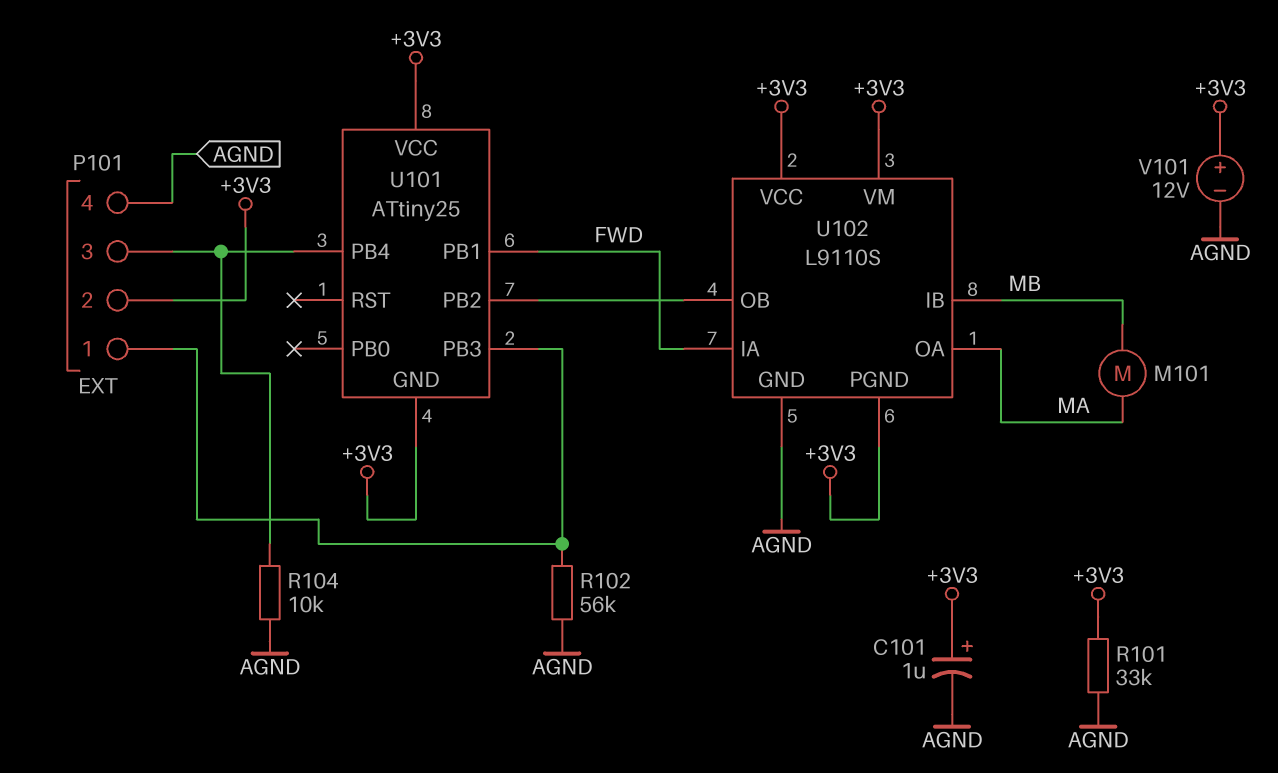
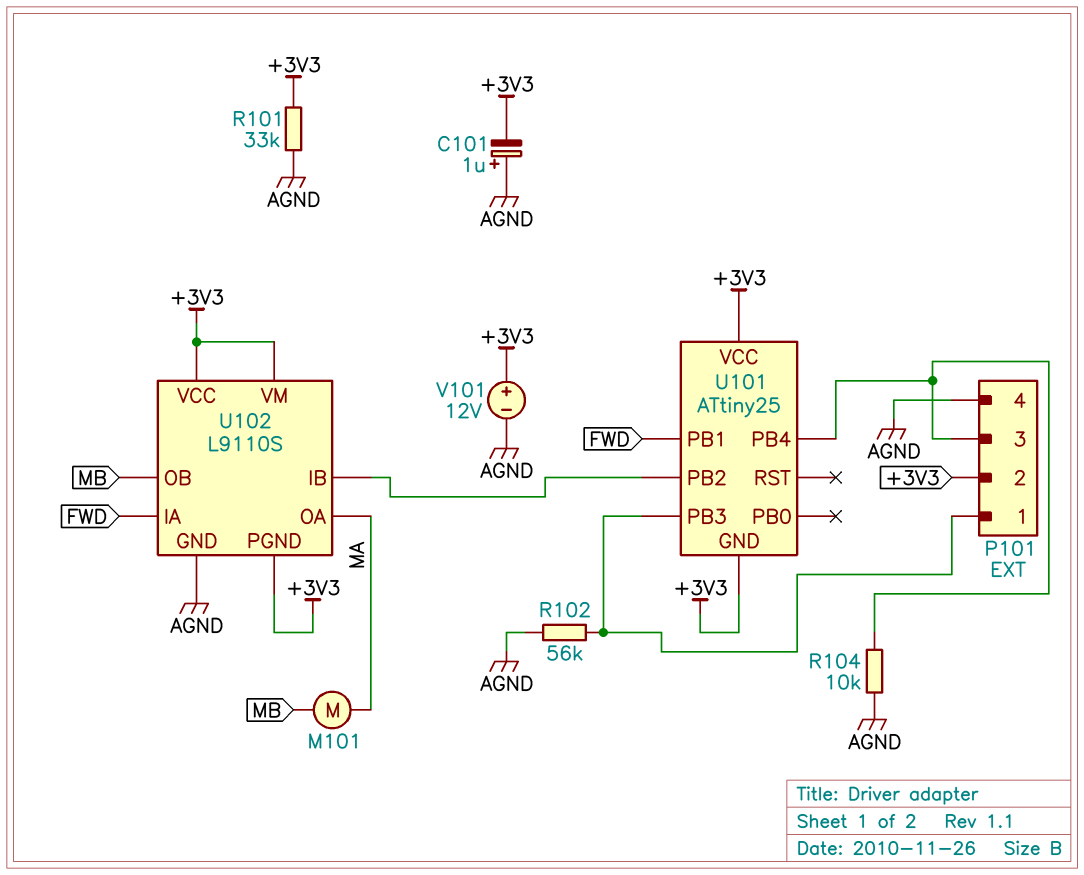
C101: 1uF (plus +3V3, minus AGND) -> 1uF (plus AGND, minus +3V3)
U102 pin IB: MB -> U101/PB2
U102 pin OB: U101/PB2 -> MB

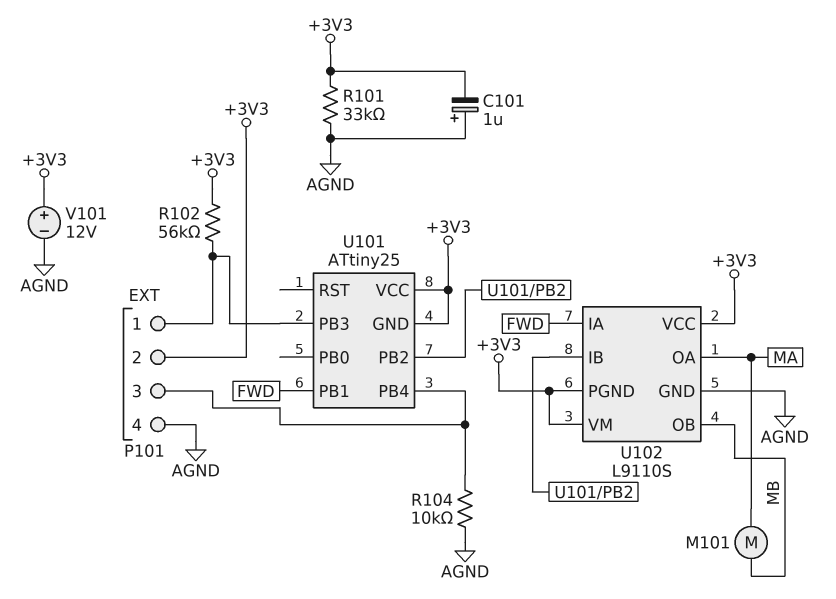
R102: 56k (AGND, P101/1) -> 56k (+3V3, P101/1)

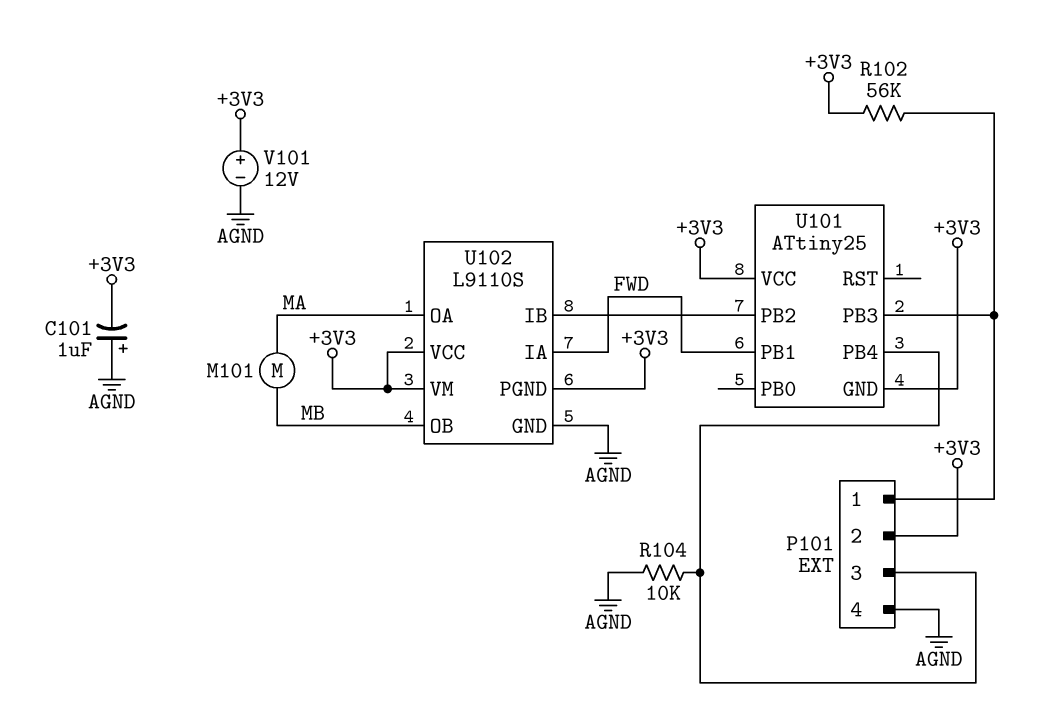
R101: 33k (+3V3, AGND) -> none

